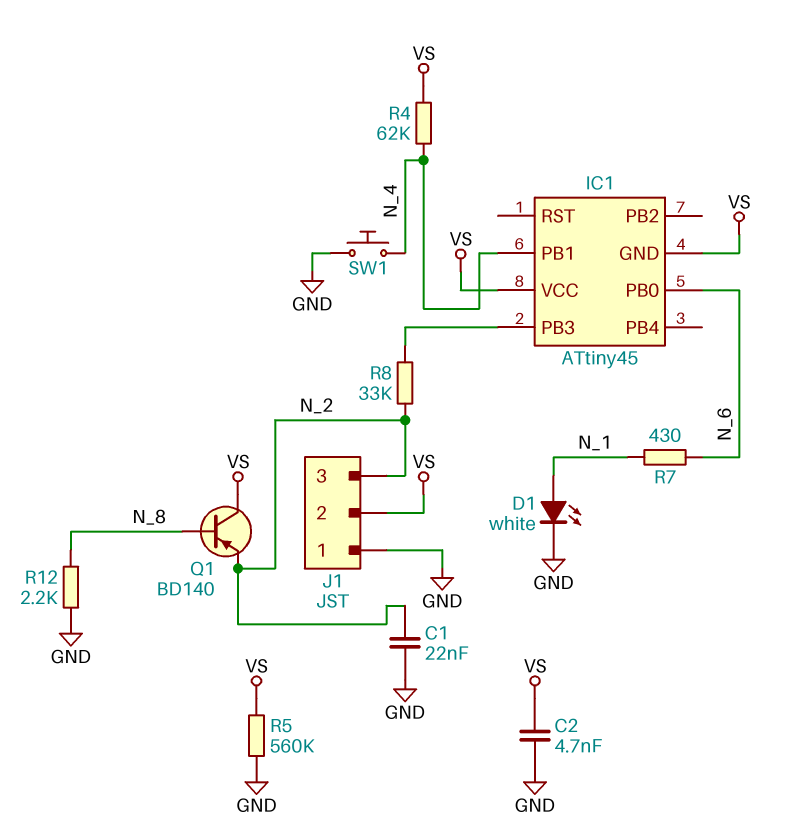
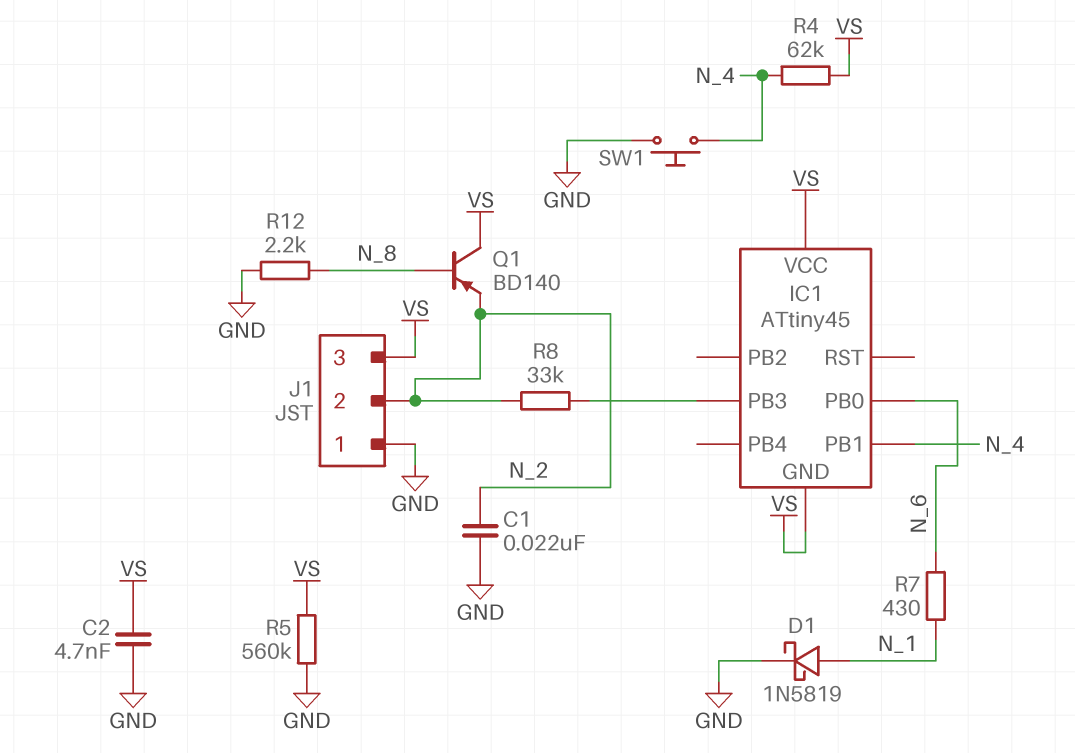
D1: LED white (A N_1, K GND) -> schottky 1N5819 (A N_1, K GND)
J1 pin 2: VS -> N_2
J1 pin 3: N_2 -> VS

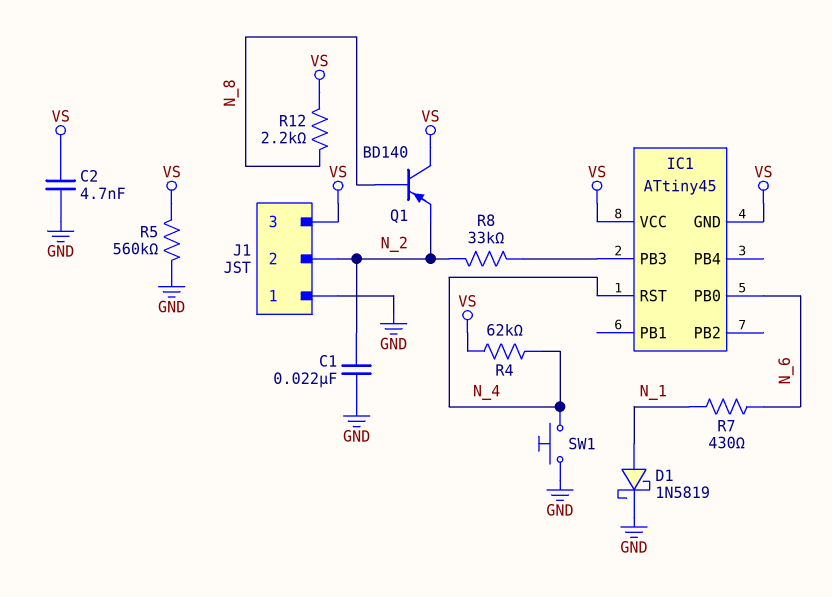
IC1 pin PB1: N_4 -> none
IC1 pin RST: none -> N_4
R12: 2.2k (GND, N_8) -> 2.2k (N_8, VS)

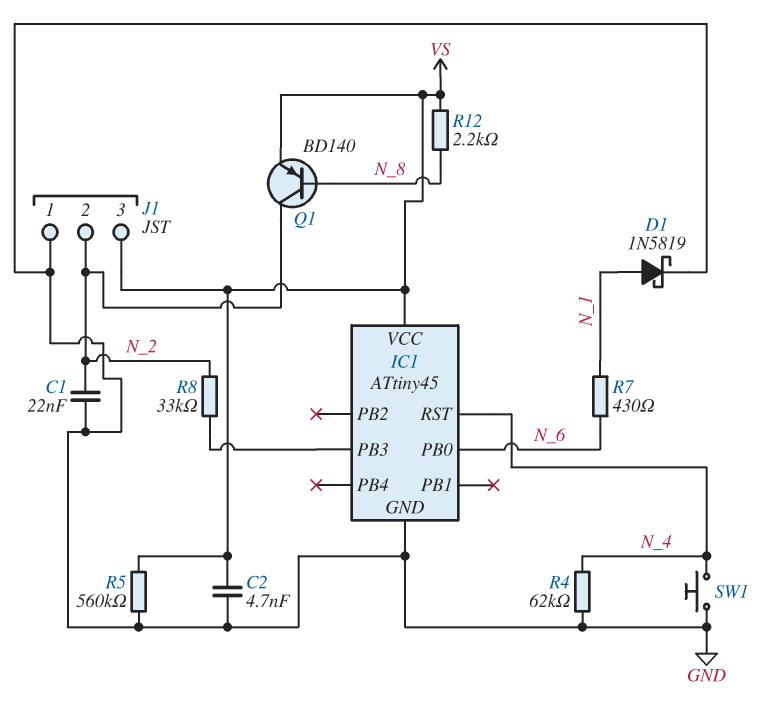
IC1 pin GND: VS -> GND
Q1: PNP BD140 (B N_8, C VS, E N_2) -> PNP BD140 (B N_8, C N_2, E VS)
R4: 62k (N_4, VS) -> 62k (GND, N_4)

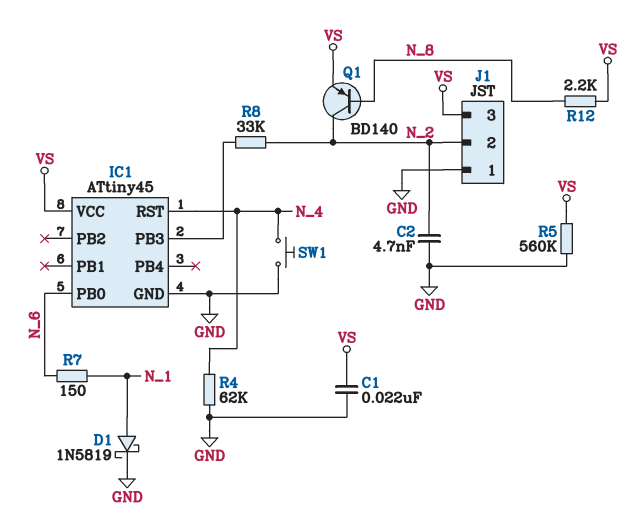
C1: 22nF (GND, N_2) -> 22nF (GND, VS)
C2: 4.7nF (GND, VS) -> 4.7nF (GND, N_2)
R7: 430 (N_1, N_6) -> 150 (N_1, N_6)

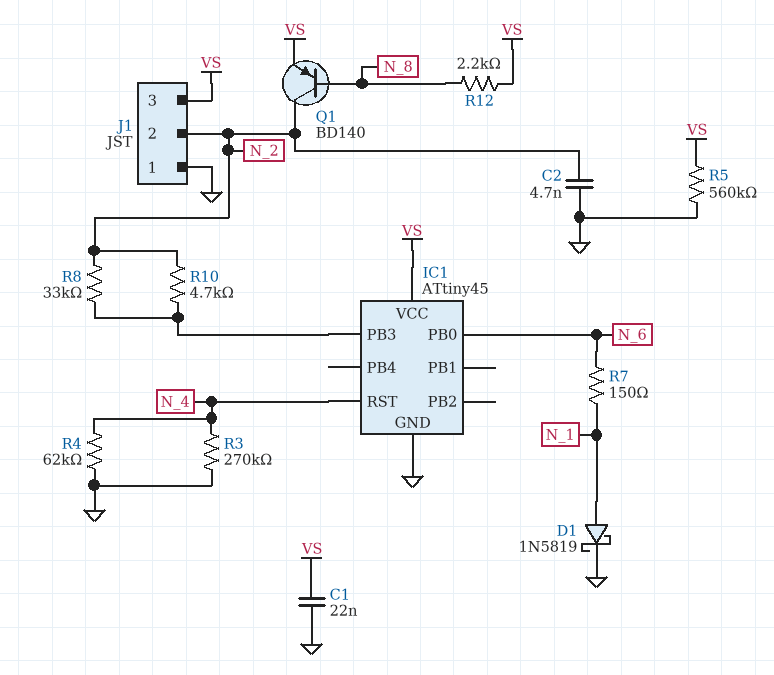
R3: none -> 270k (GND, N_4)
R10: none -> 4.7k (IC1/PB3, N_2)
SW1: button (GND, N_4) -> none

